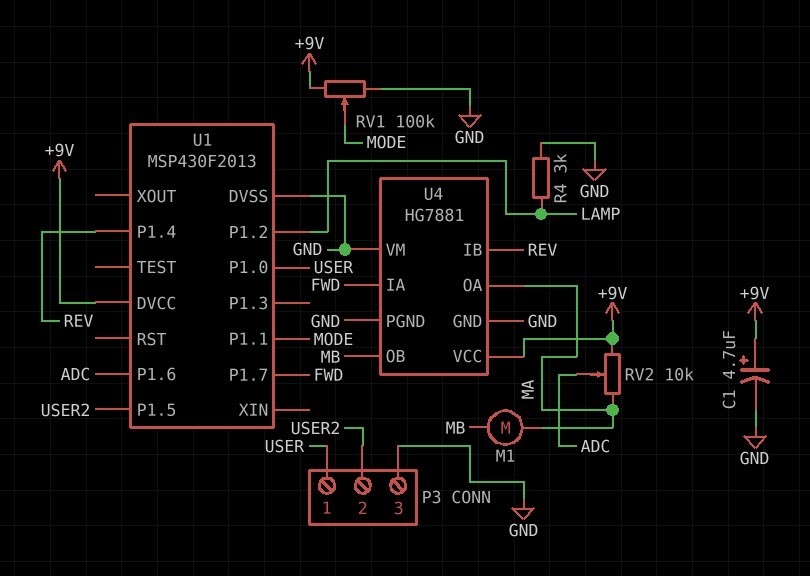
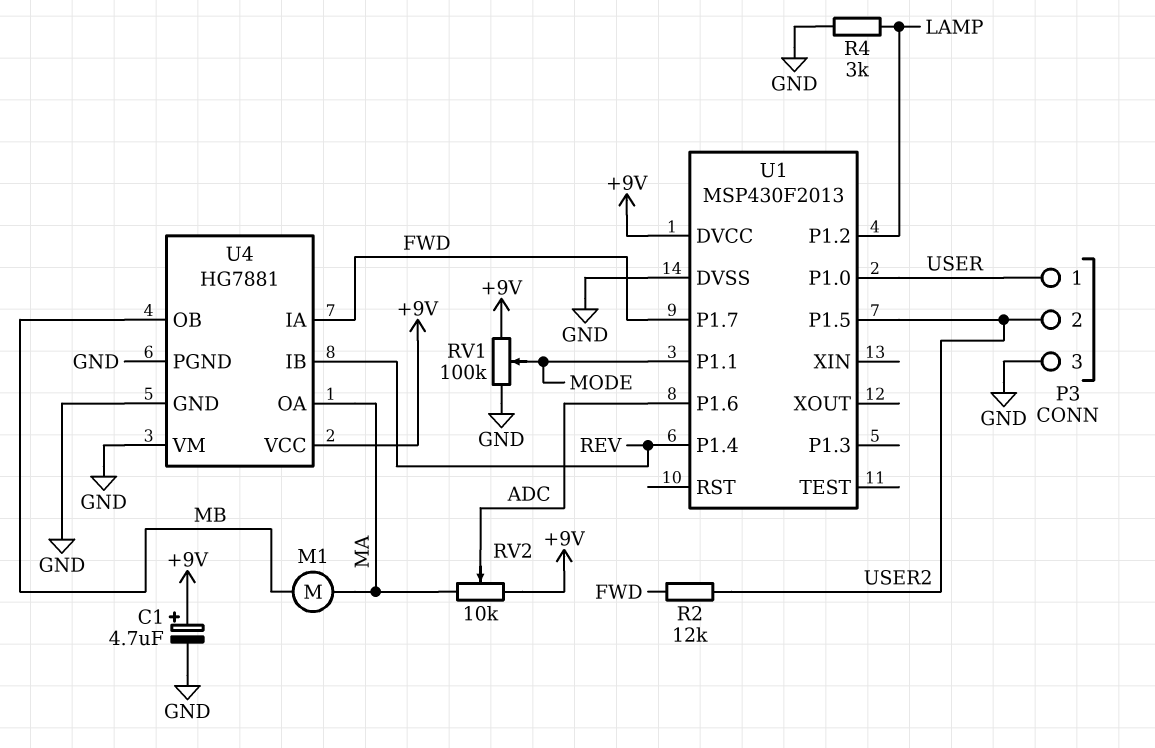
R2: none -> 12k (FWD, USER2)

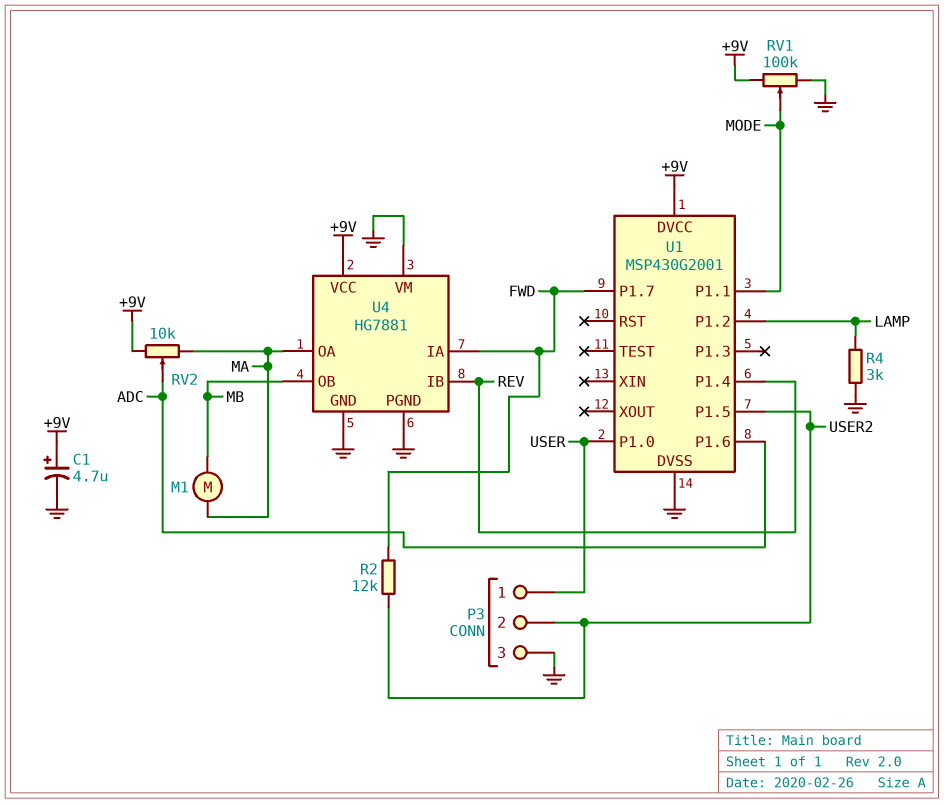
U1: MSP430F2013 -> MSP430G2001

